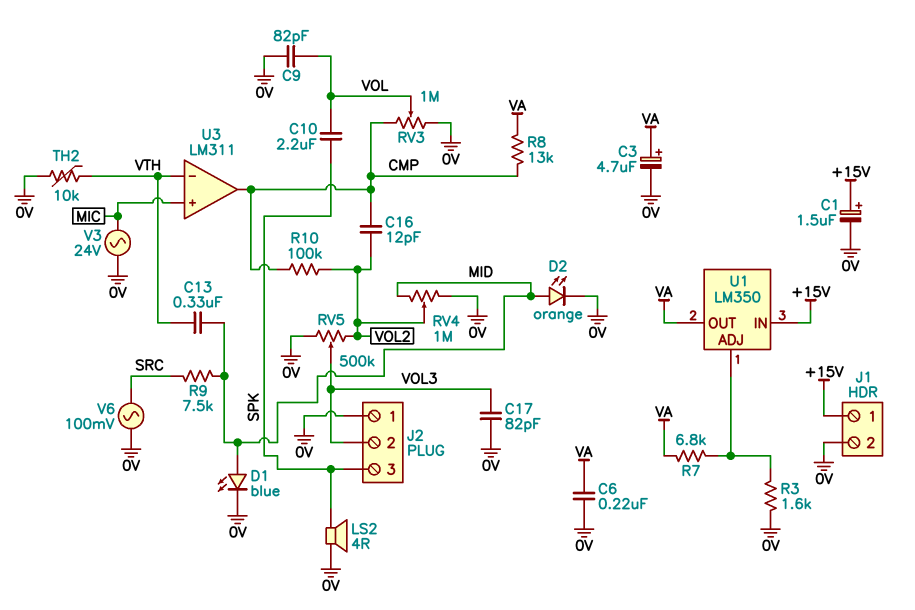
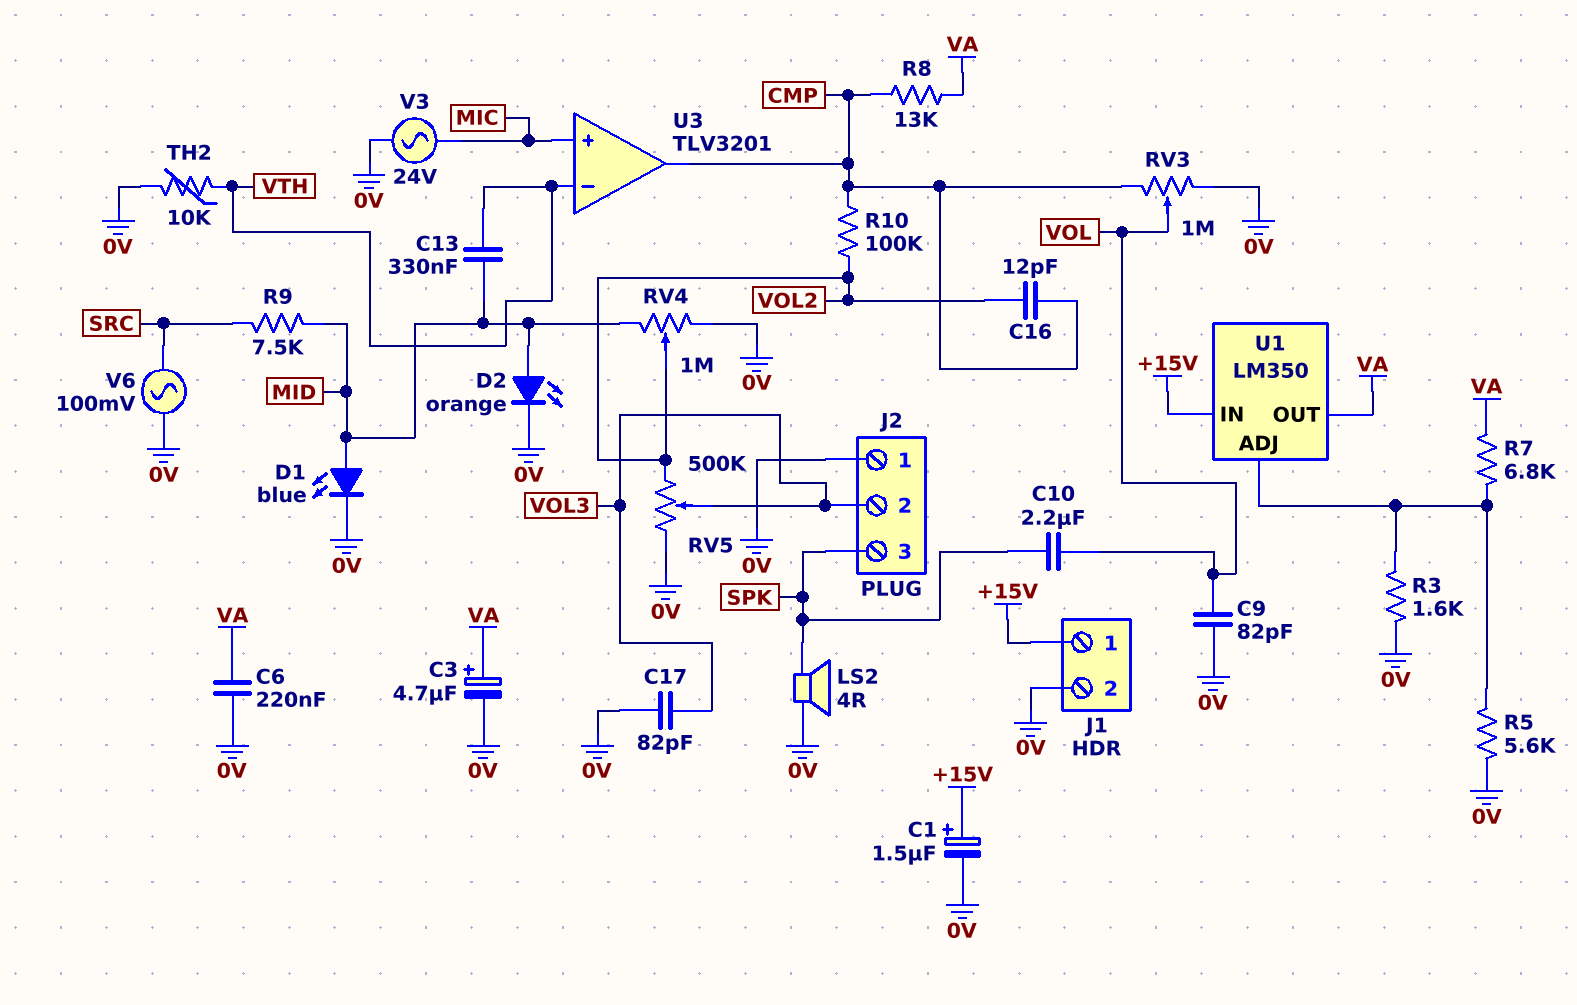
R5: none -> 5.6k (0V, U1/ADJ)
U3: LM311 -> TLV3201

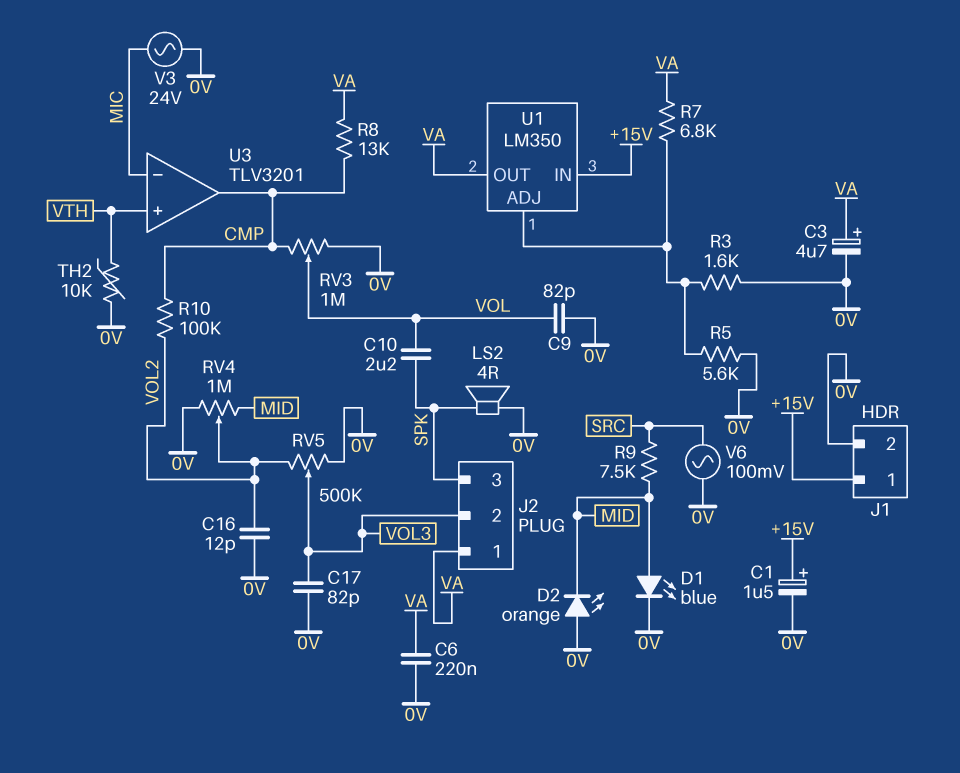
C13: 330nF (MID, VTH) -> none
C16: 12pF (CMP, VOL2) -> 12pF (0V, VOL2)
D2: LED orange (A MID, K 0V) -> LED orange (A 0V, K MID)
J2 pin 1: 0V -> VA
U3 pin in+: MIC -> VTH
U3 pin in-: VTH -> MIC

